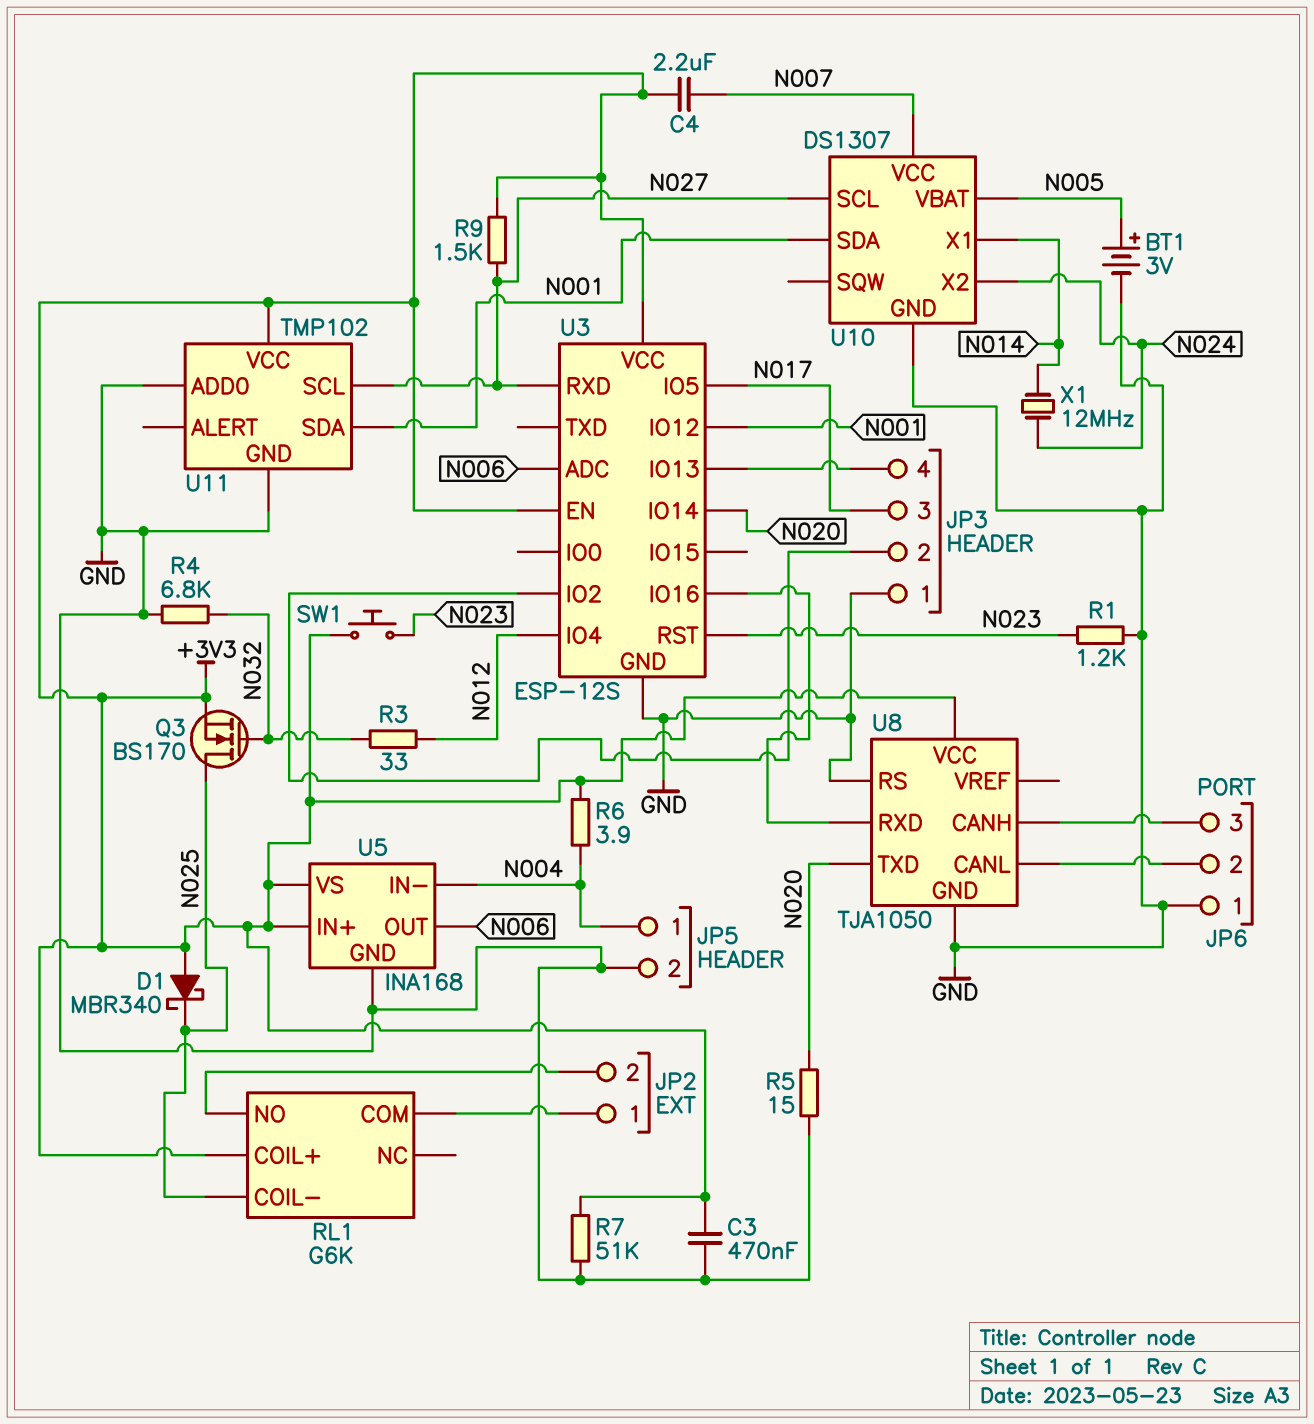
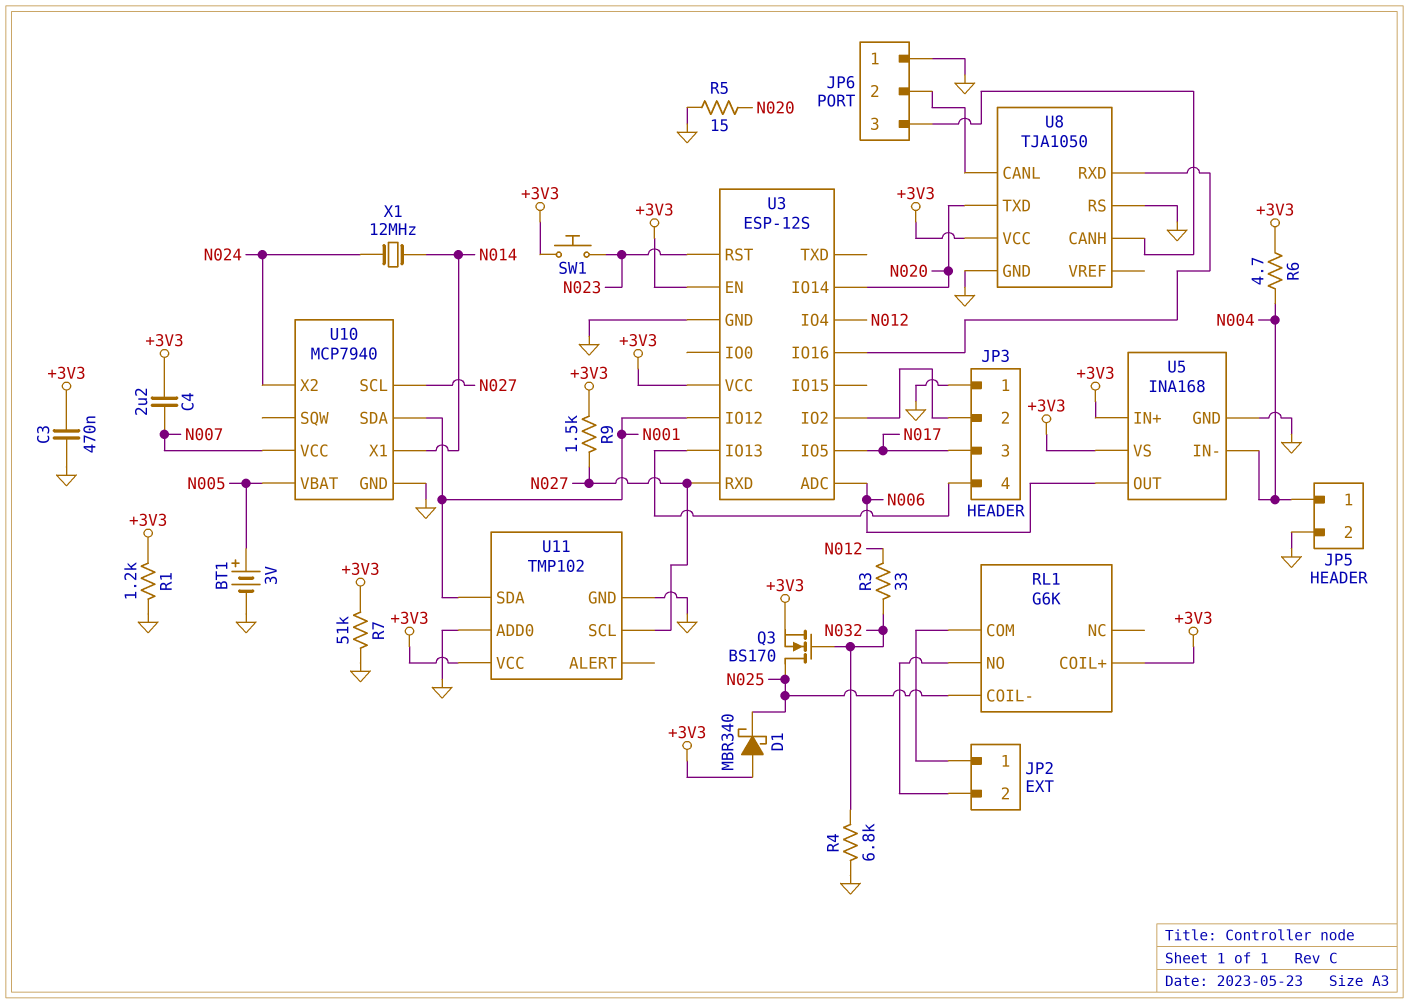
R1: 1.2k (GND, N023) -> 1.2k (+3V3, GND)
R6: 3.9 (+3V3, N004) -> 4.7 (+3V3, N004)
U10: DS1307 -> MCP7940

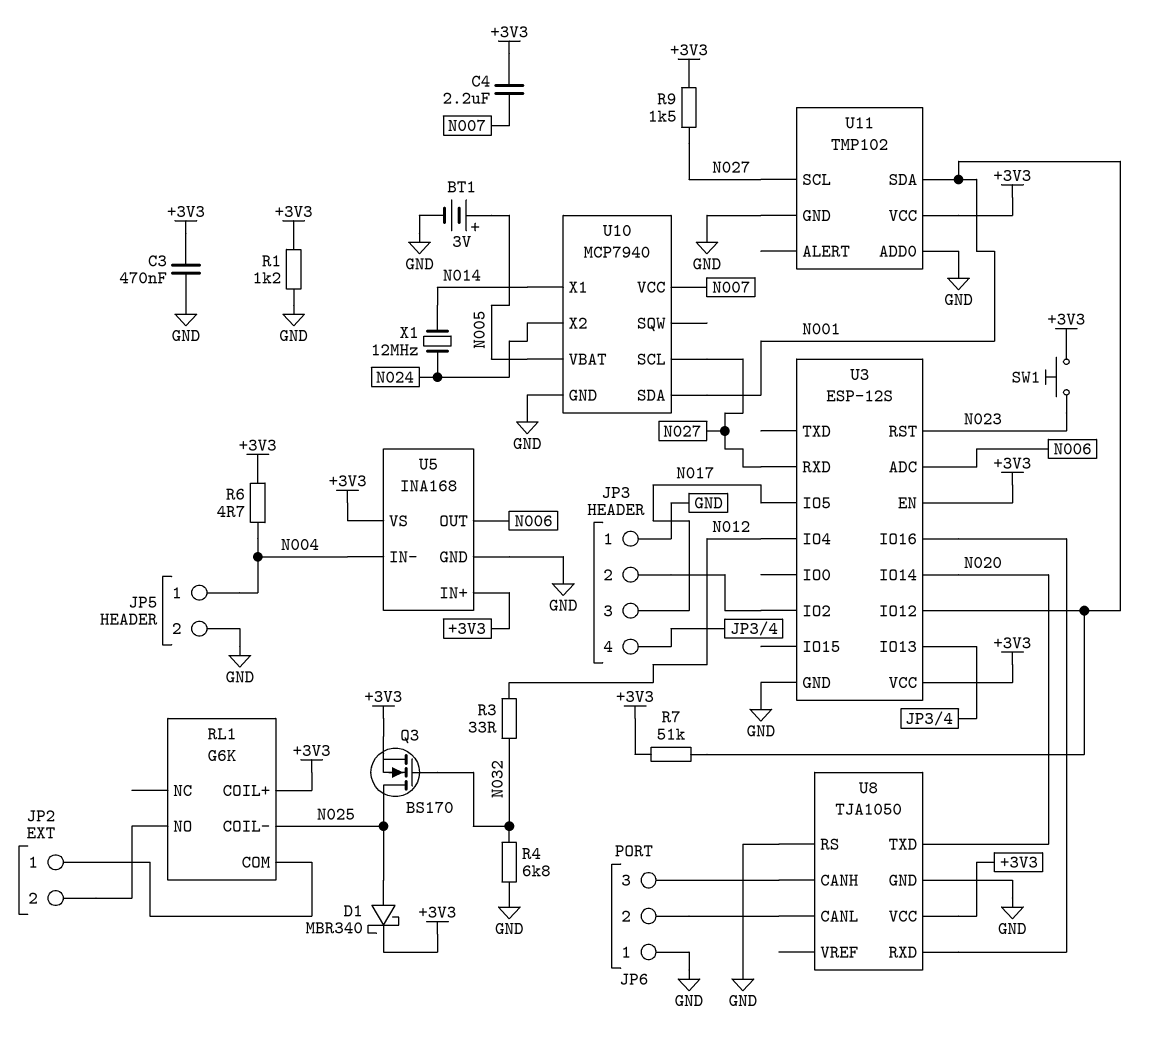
D1: schottky MBR340 (A +3V3, K N025) -> schottky MBR340 (A N025, K +3V3)
R5: 15 (GND, N020) -> none
R7: 51k (+3V3, GND) -> 51k (+3V3, N001)

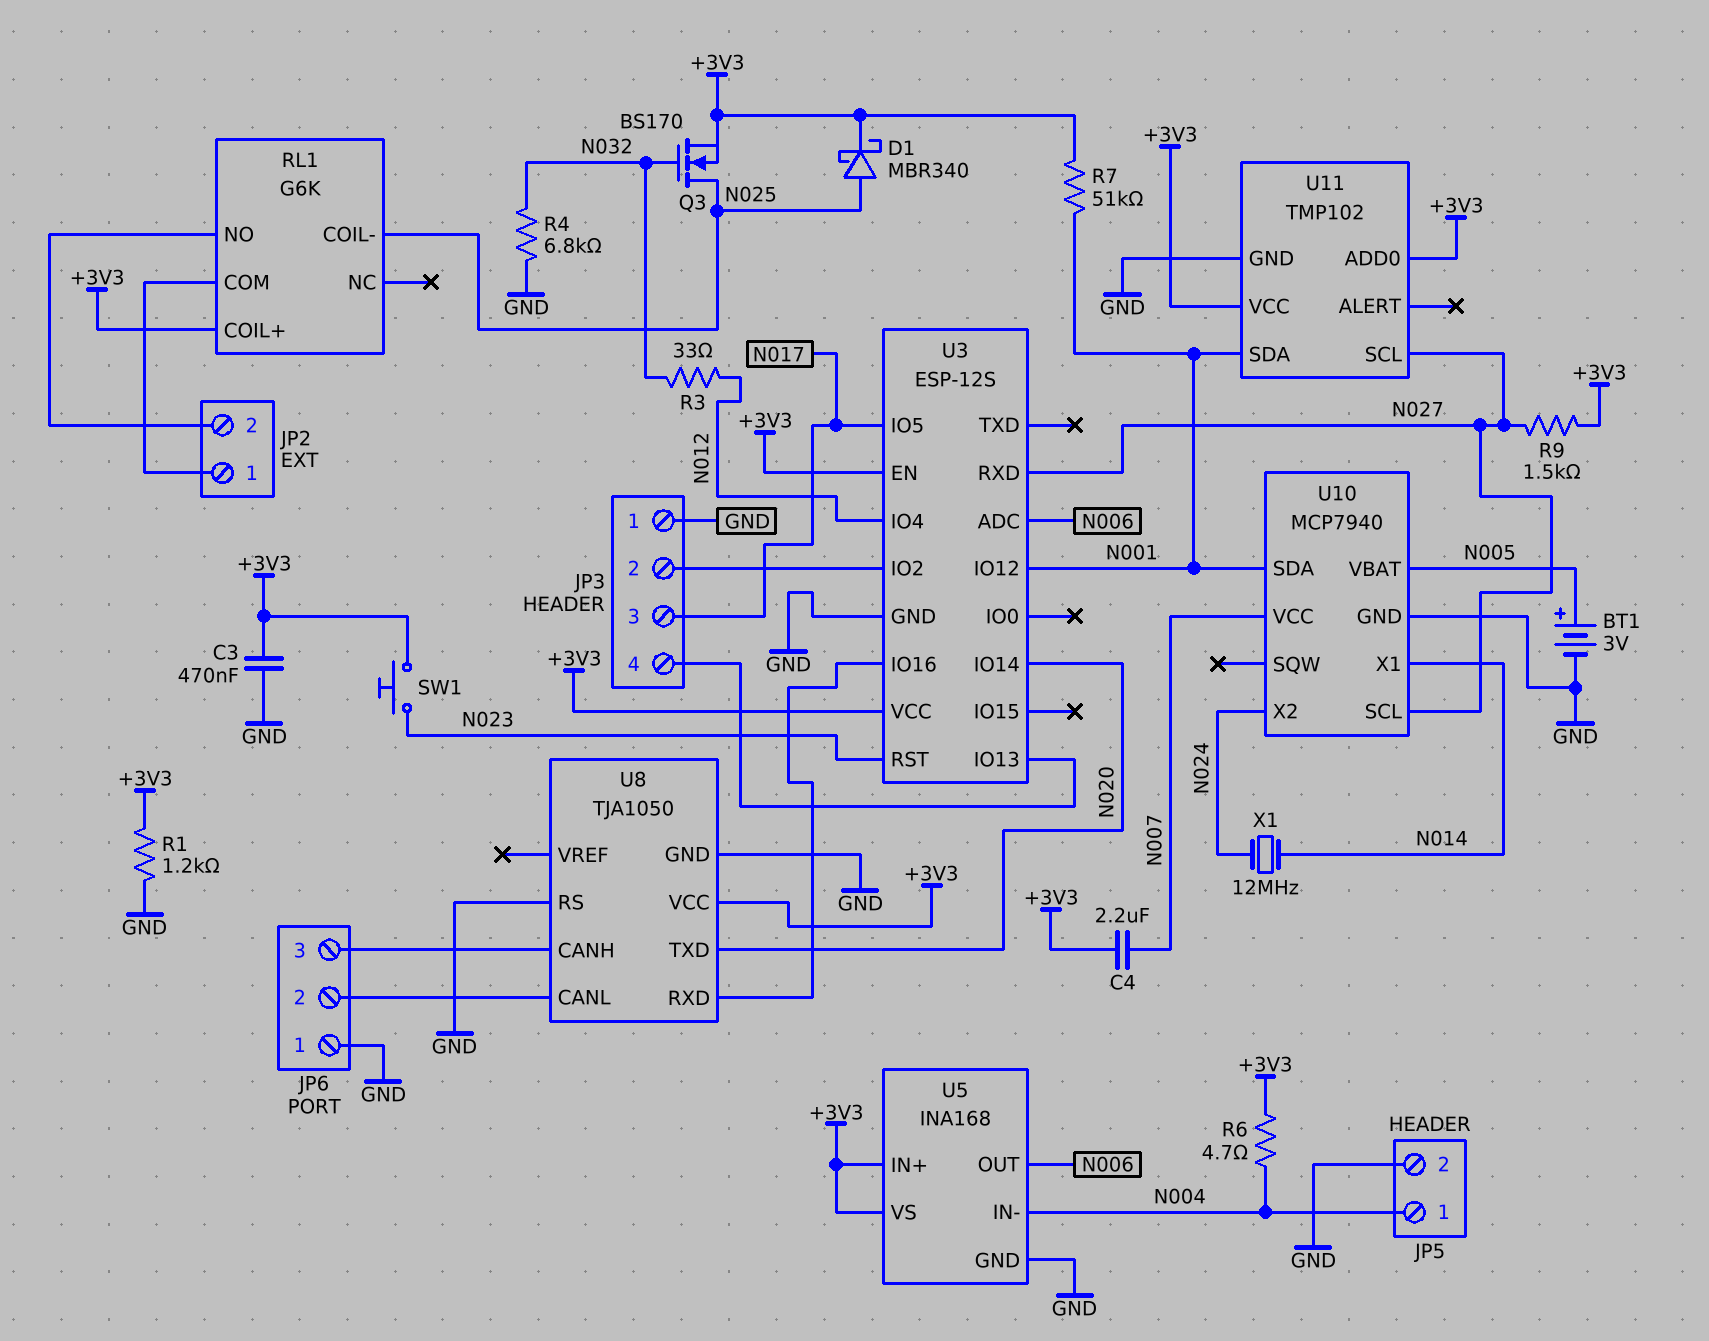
U11 pin ADD0: GND -> +3V3

